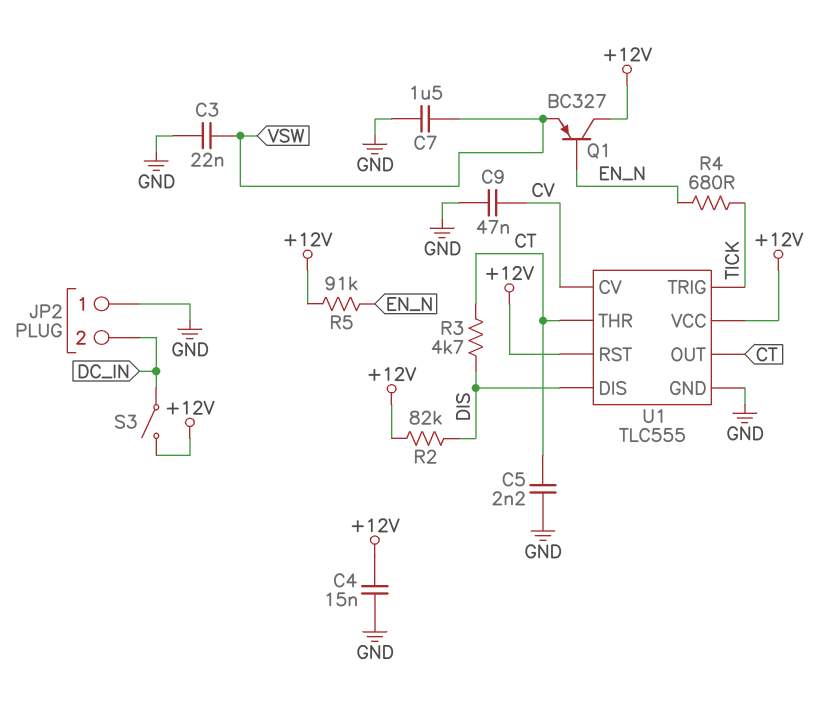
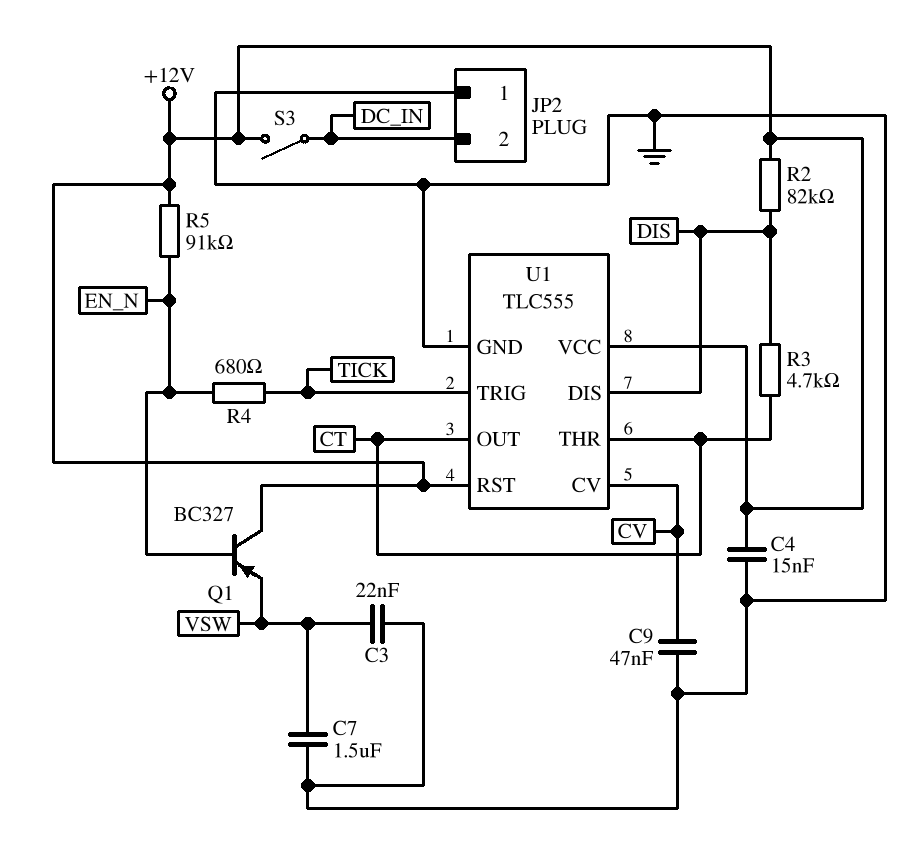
C5: 2.2nF (CT, GND) -> none

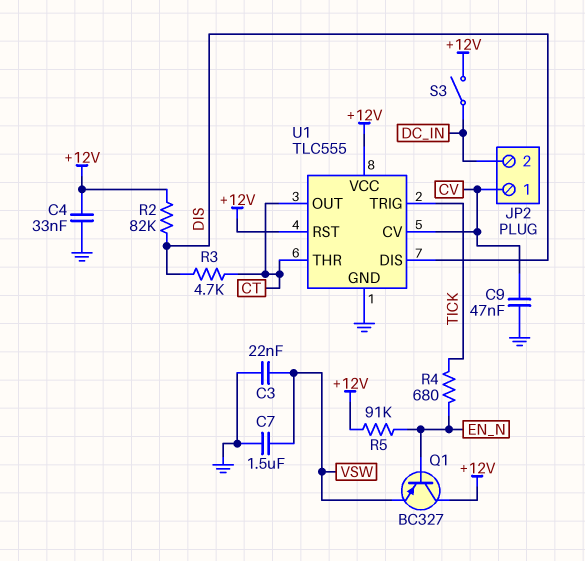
C4: 15nF (+12V, GND) -> 33nF (+12V, GND)
JP2 pin 1: GND -> CV

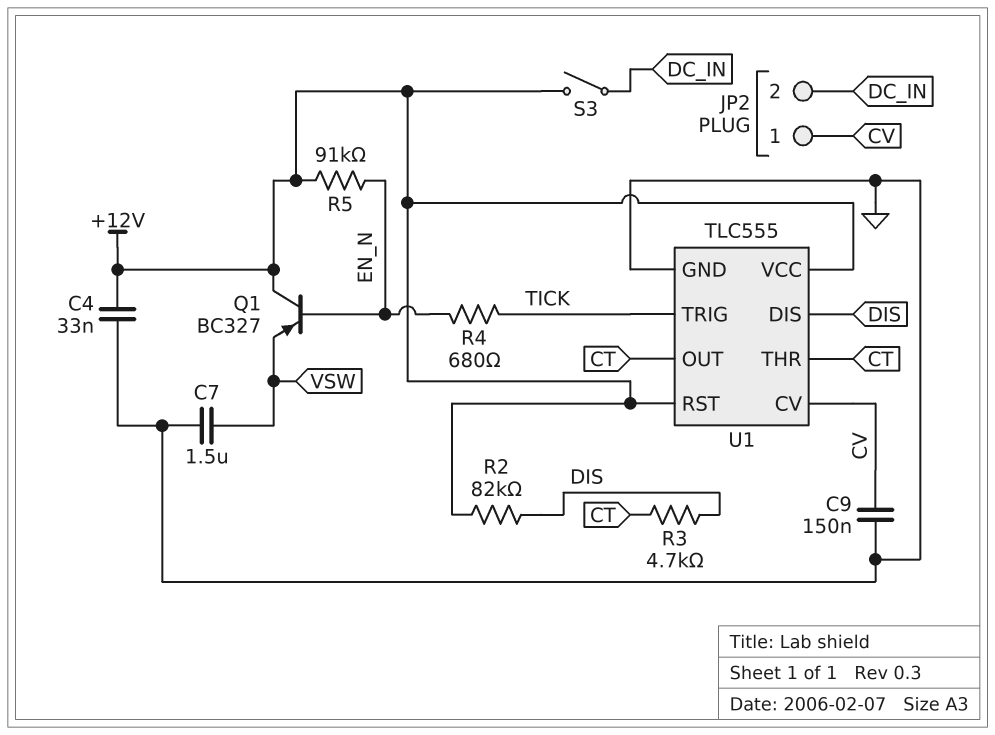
C3: 22nF (GND, VSW) -> none
C9: 47nF (CV, GND) -> 150nF (CV, GND)

